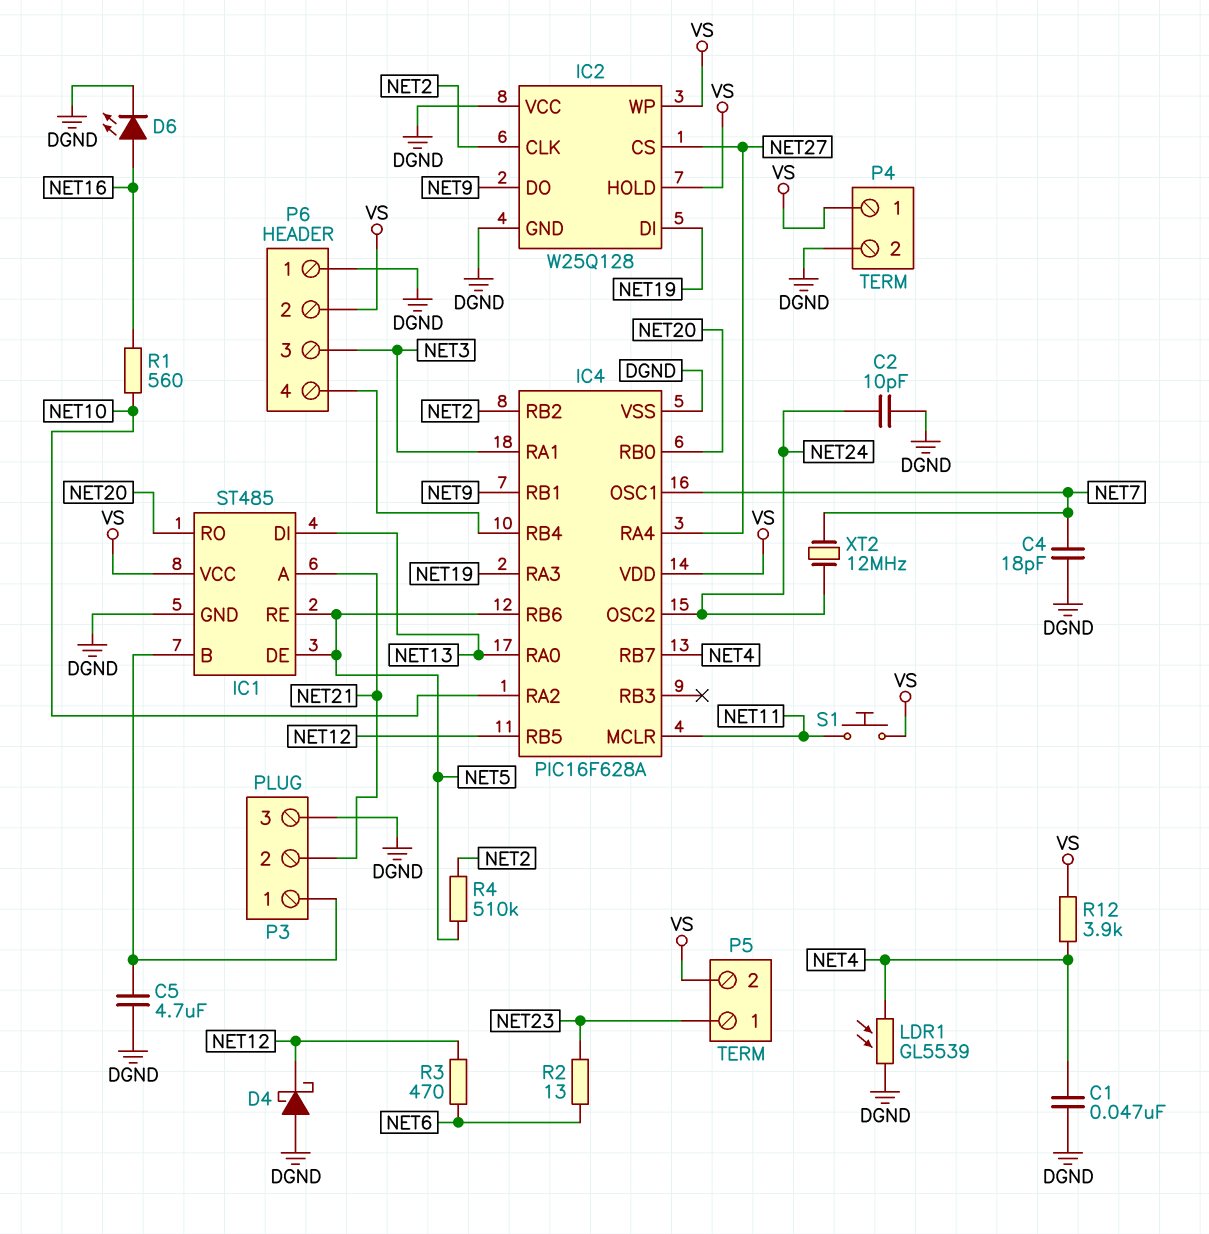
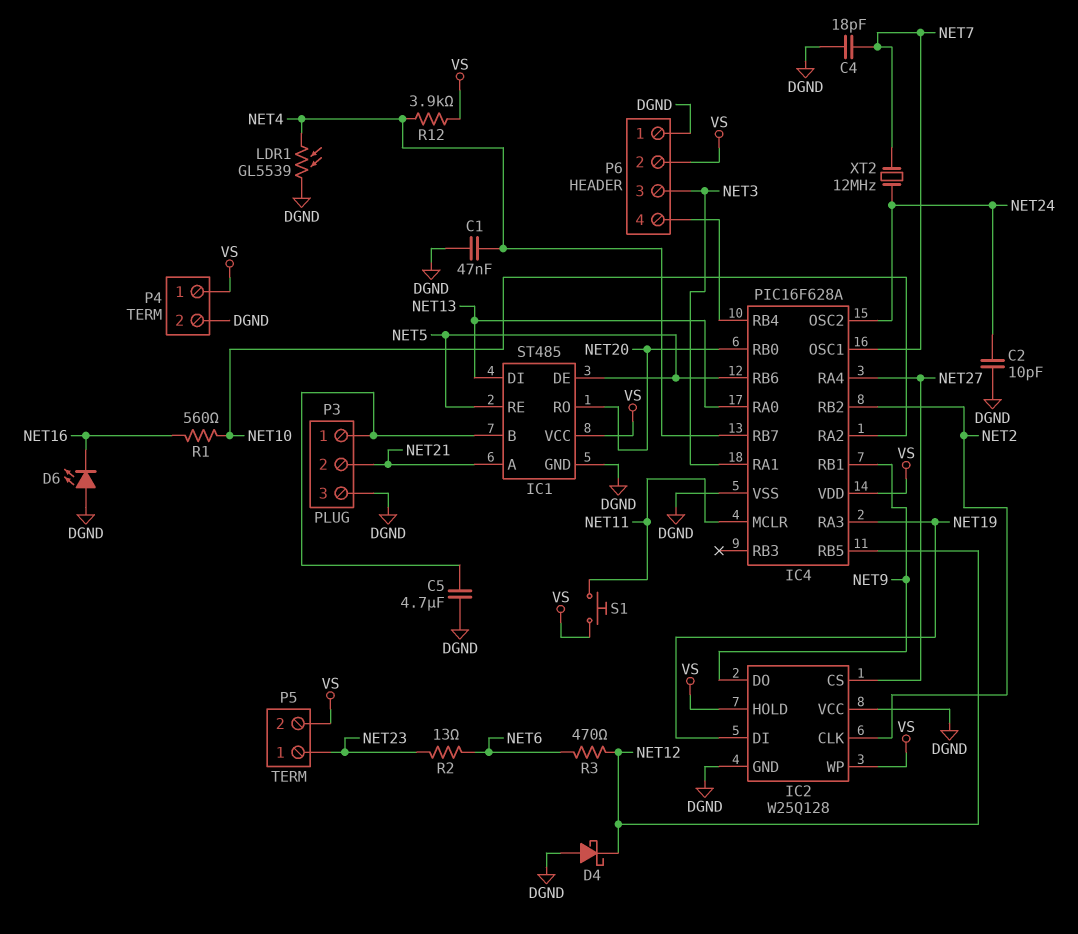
D6: LED (A NET16, K DGND) -> LED (A DGND, K NET16)
R4: 510k (NET2, NET5) -> none

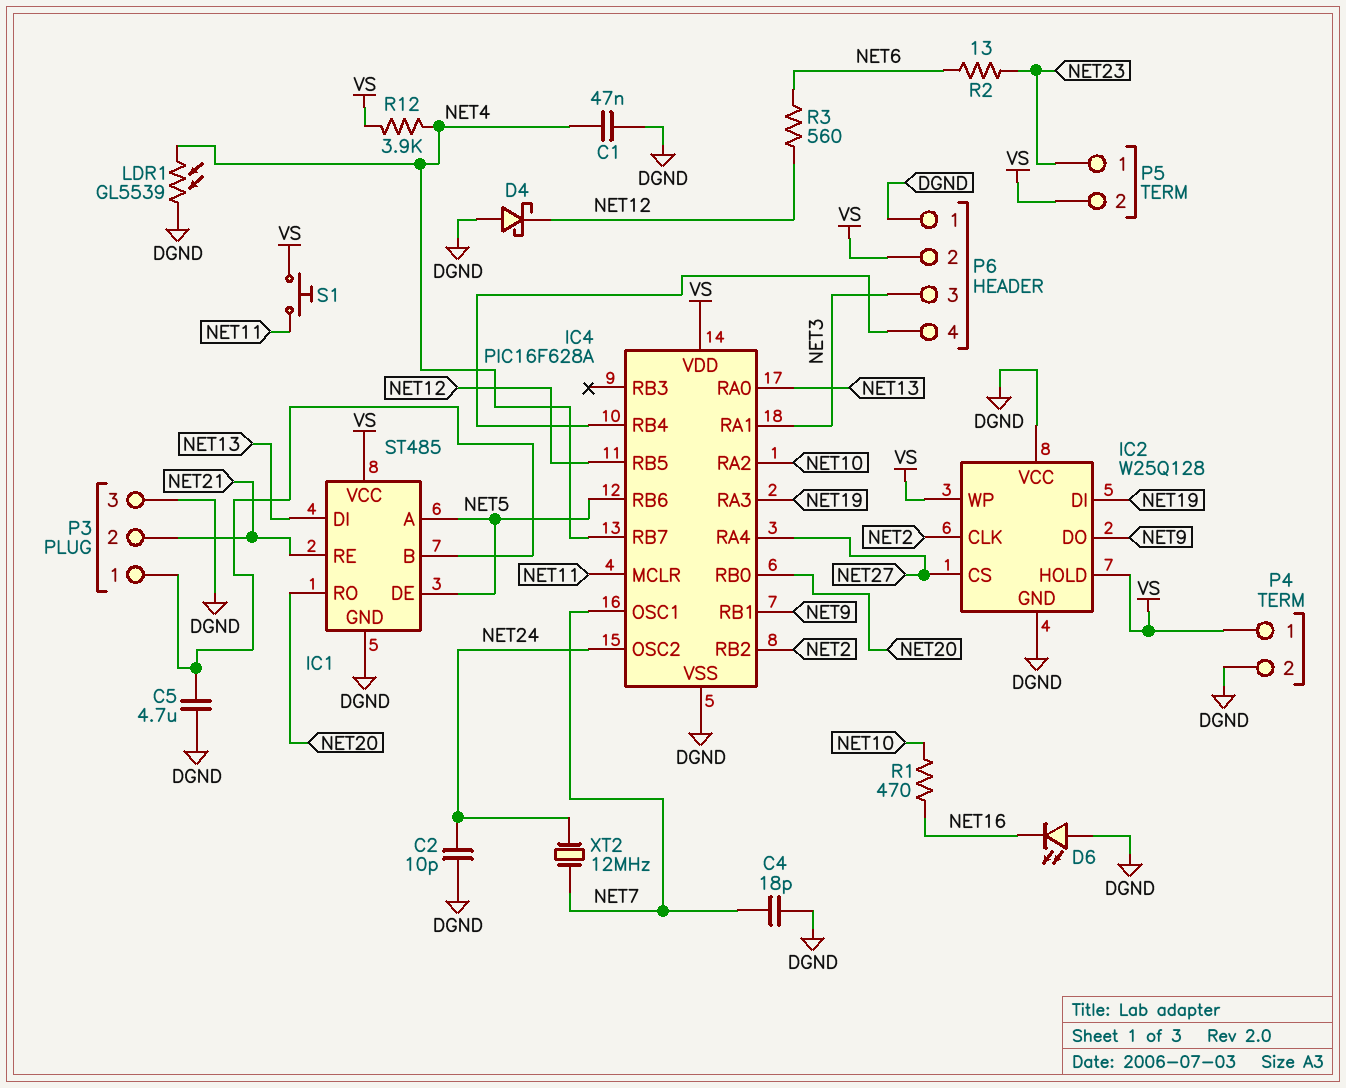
IC1 pin A: NET21 -> NET5
IC1 pin RE: NET5 -> NET21
R1: 560 (NET10, NET16) -> 470 (NET10, NET16)
R3: 470 (NET6, NET12) -> 560 (NET6, NET12)

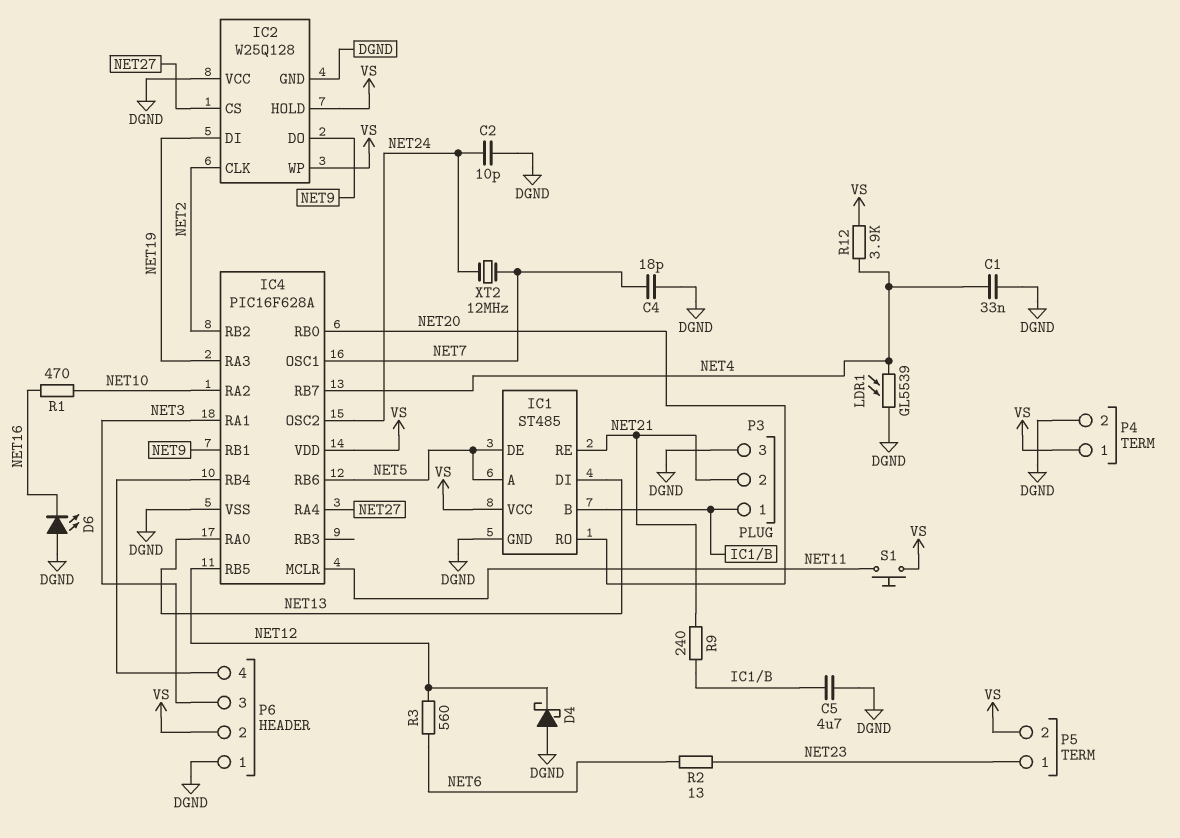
C1: 47nF (DGND, NET4) -> 33nF (DGND, NET4)
R9: none -> 240 (IC1/B, NET21)

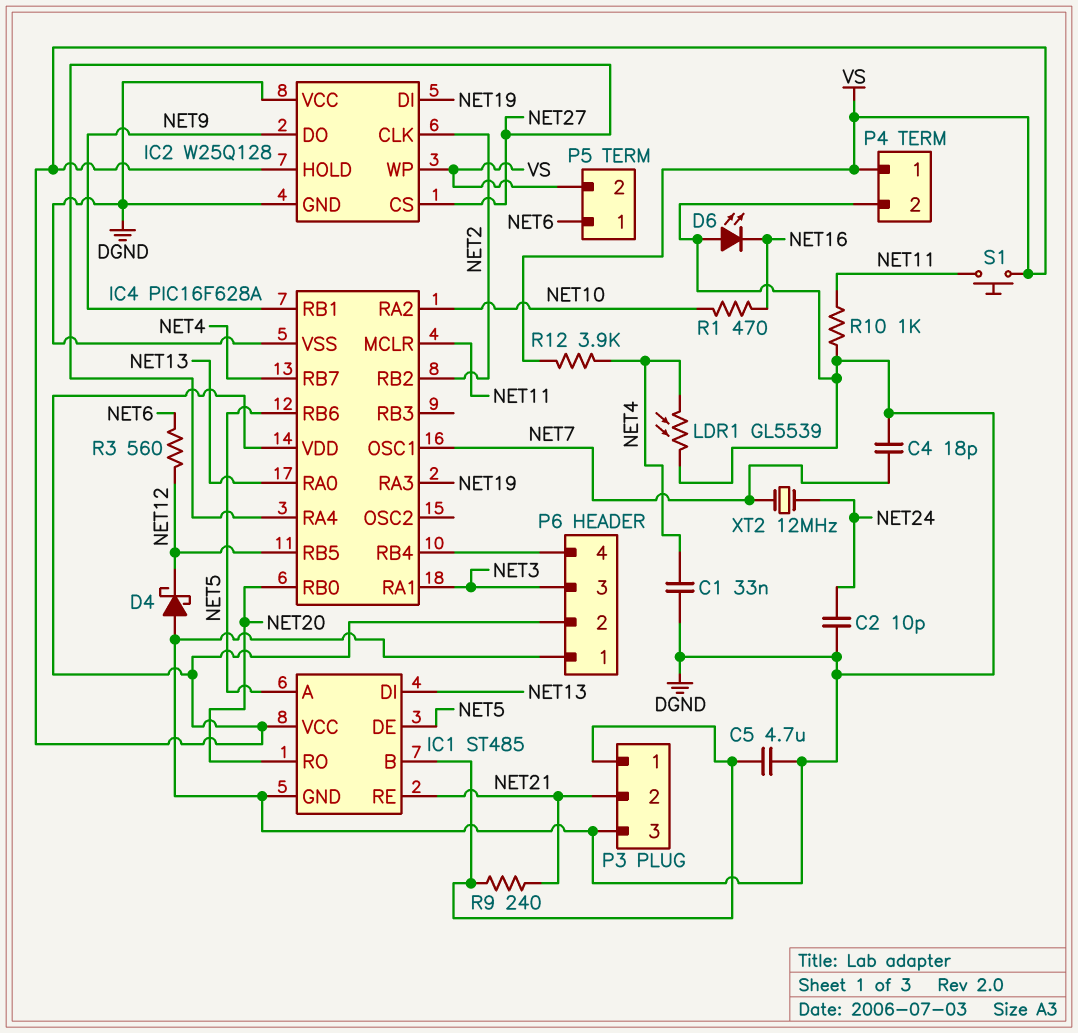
IC4 pin OSC2: NET24 -> none
P5 pin 1: NET23 -> NET6
R2: 13 (NET6, NET23) -> none
R10: none -> 1k (DGND, NET11)

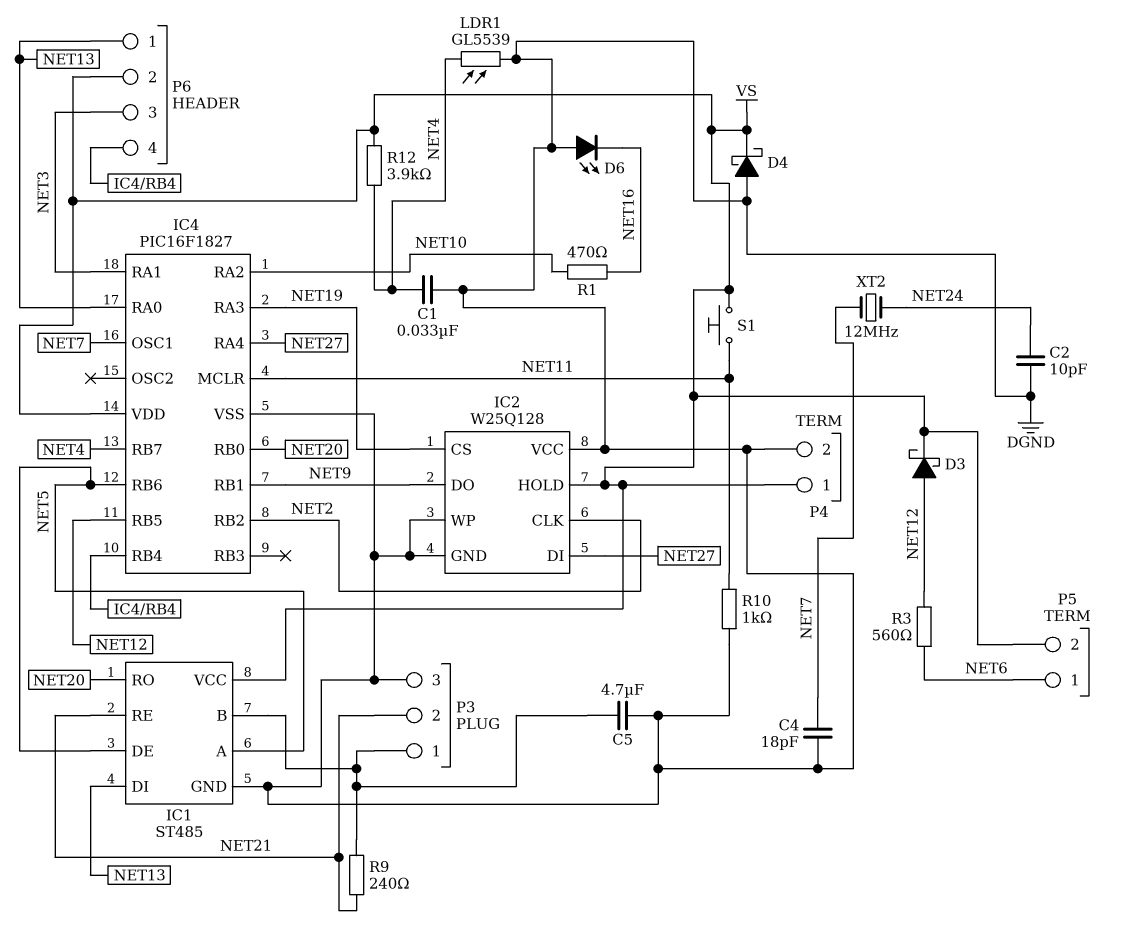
D3: none -> schottky (A NET12, K VS)
D4: schottky (A DGND, K NET12) -> schottky (A DGND, K VS)
IC2 pin CS: NET27 -> NET19
IC2 pin DI: NET19 -> NET27
IC2 pin WP: VS -> DGND
IC4: PIC16F628A -> PIC16F1827
P6 pin 1: DGND -> NET13

